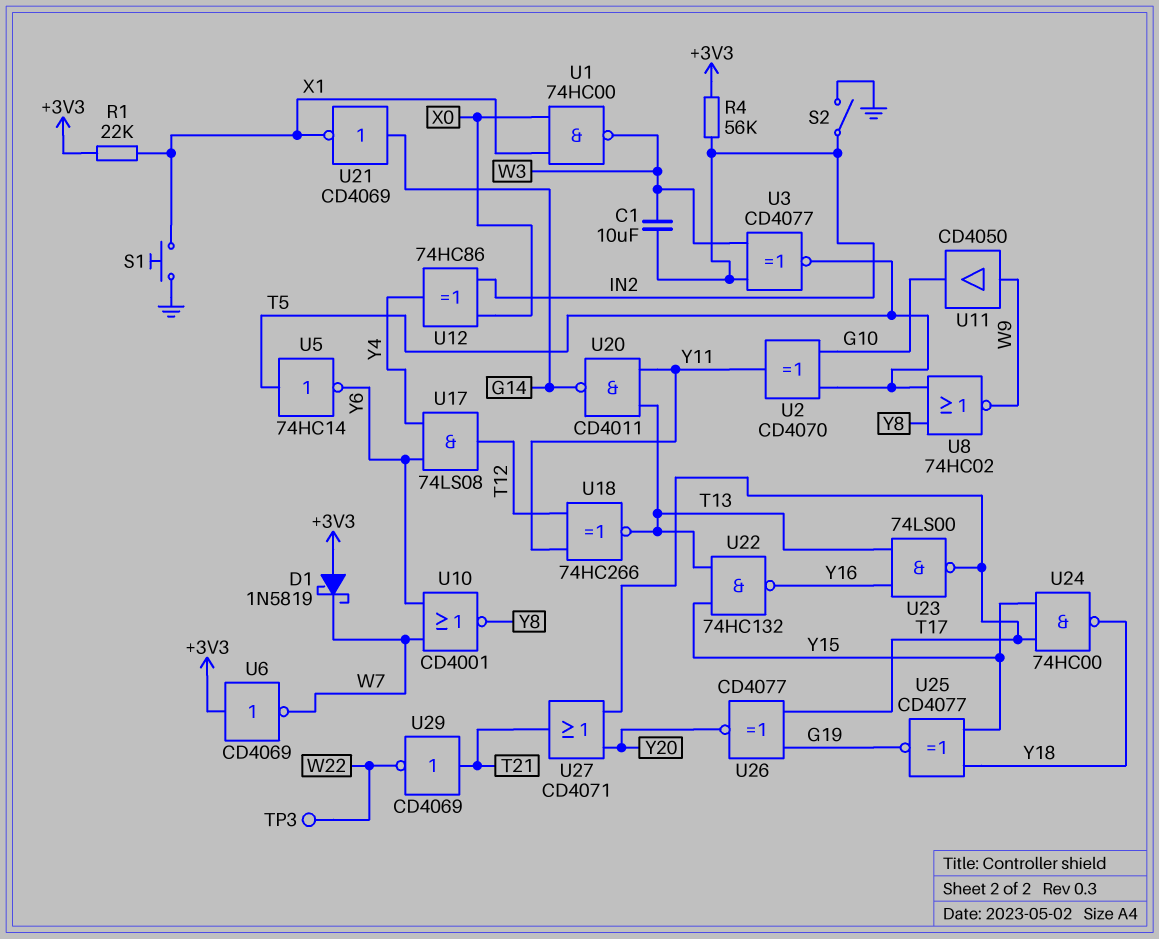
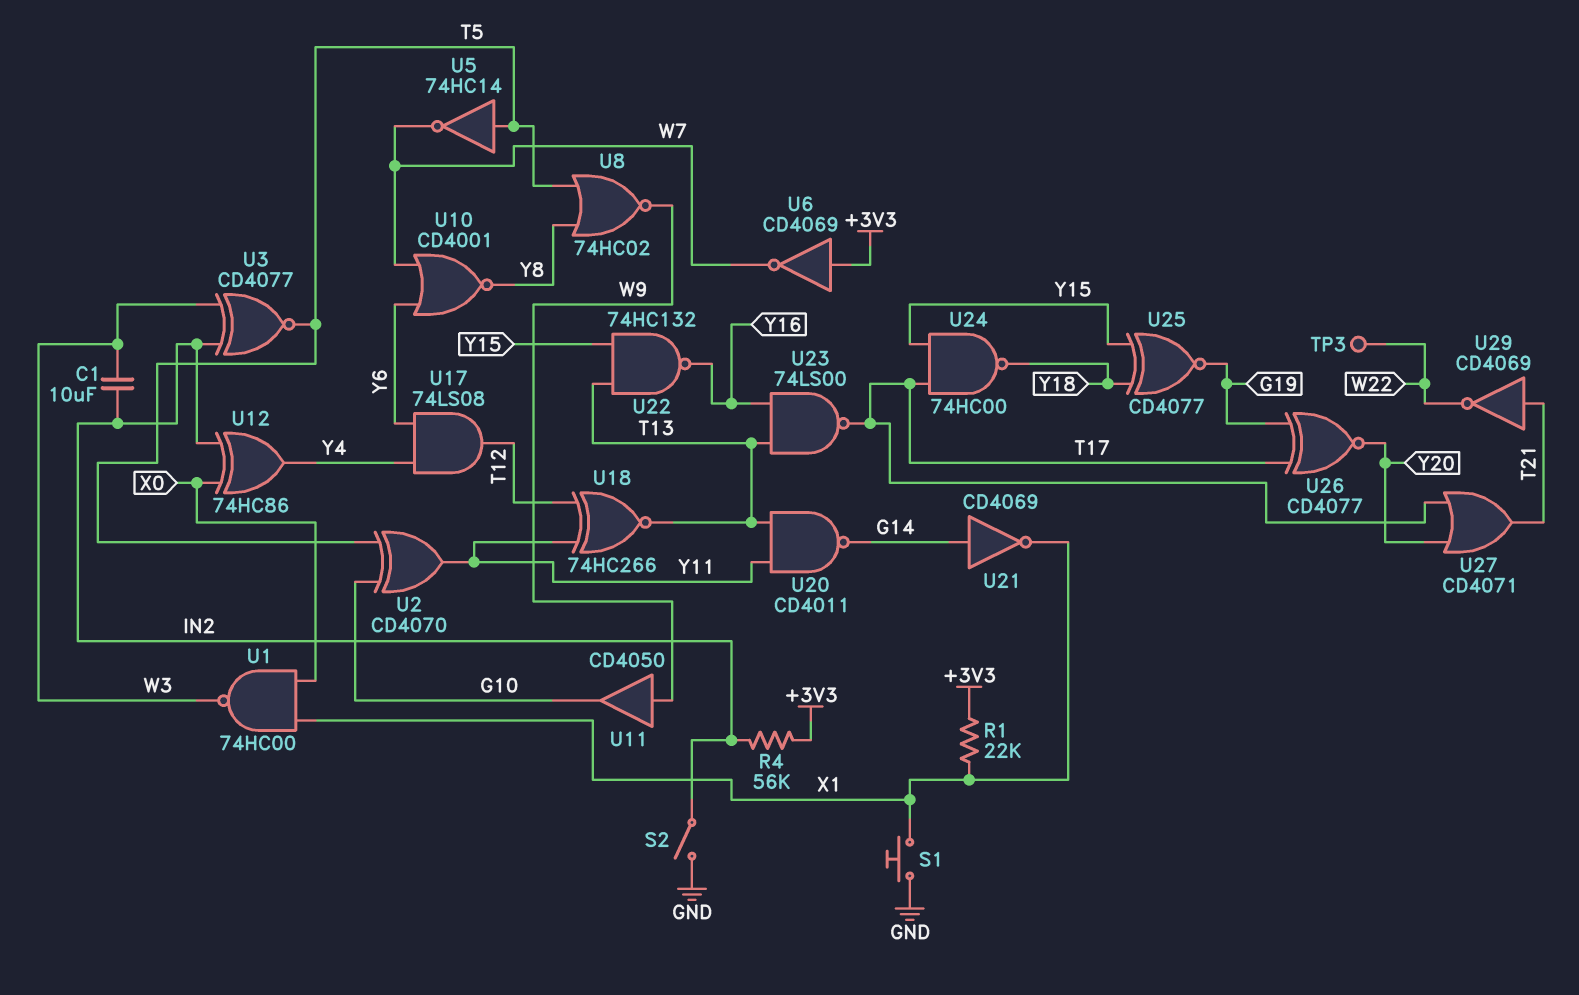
D1: schottky 1N5819 (A +3V3, K W7) -> none
U5: NOT 74HC14 (in T5, out Y6) -> NOT 74HC14 (in T5, out W7)

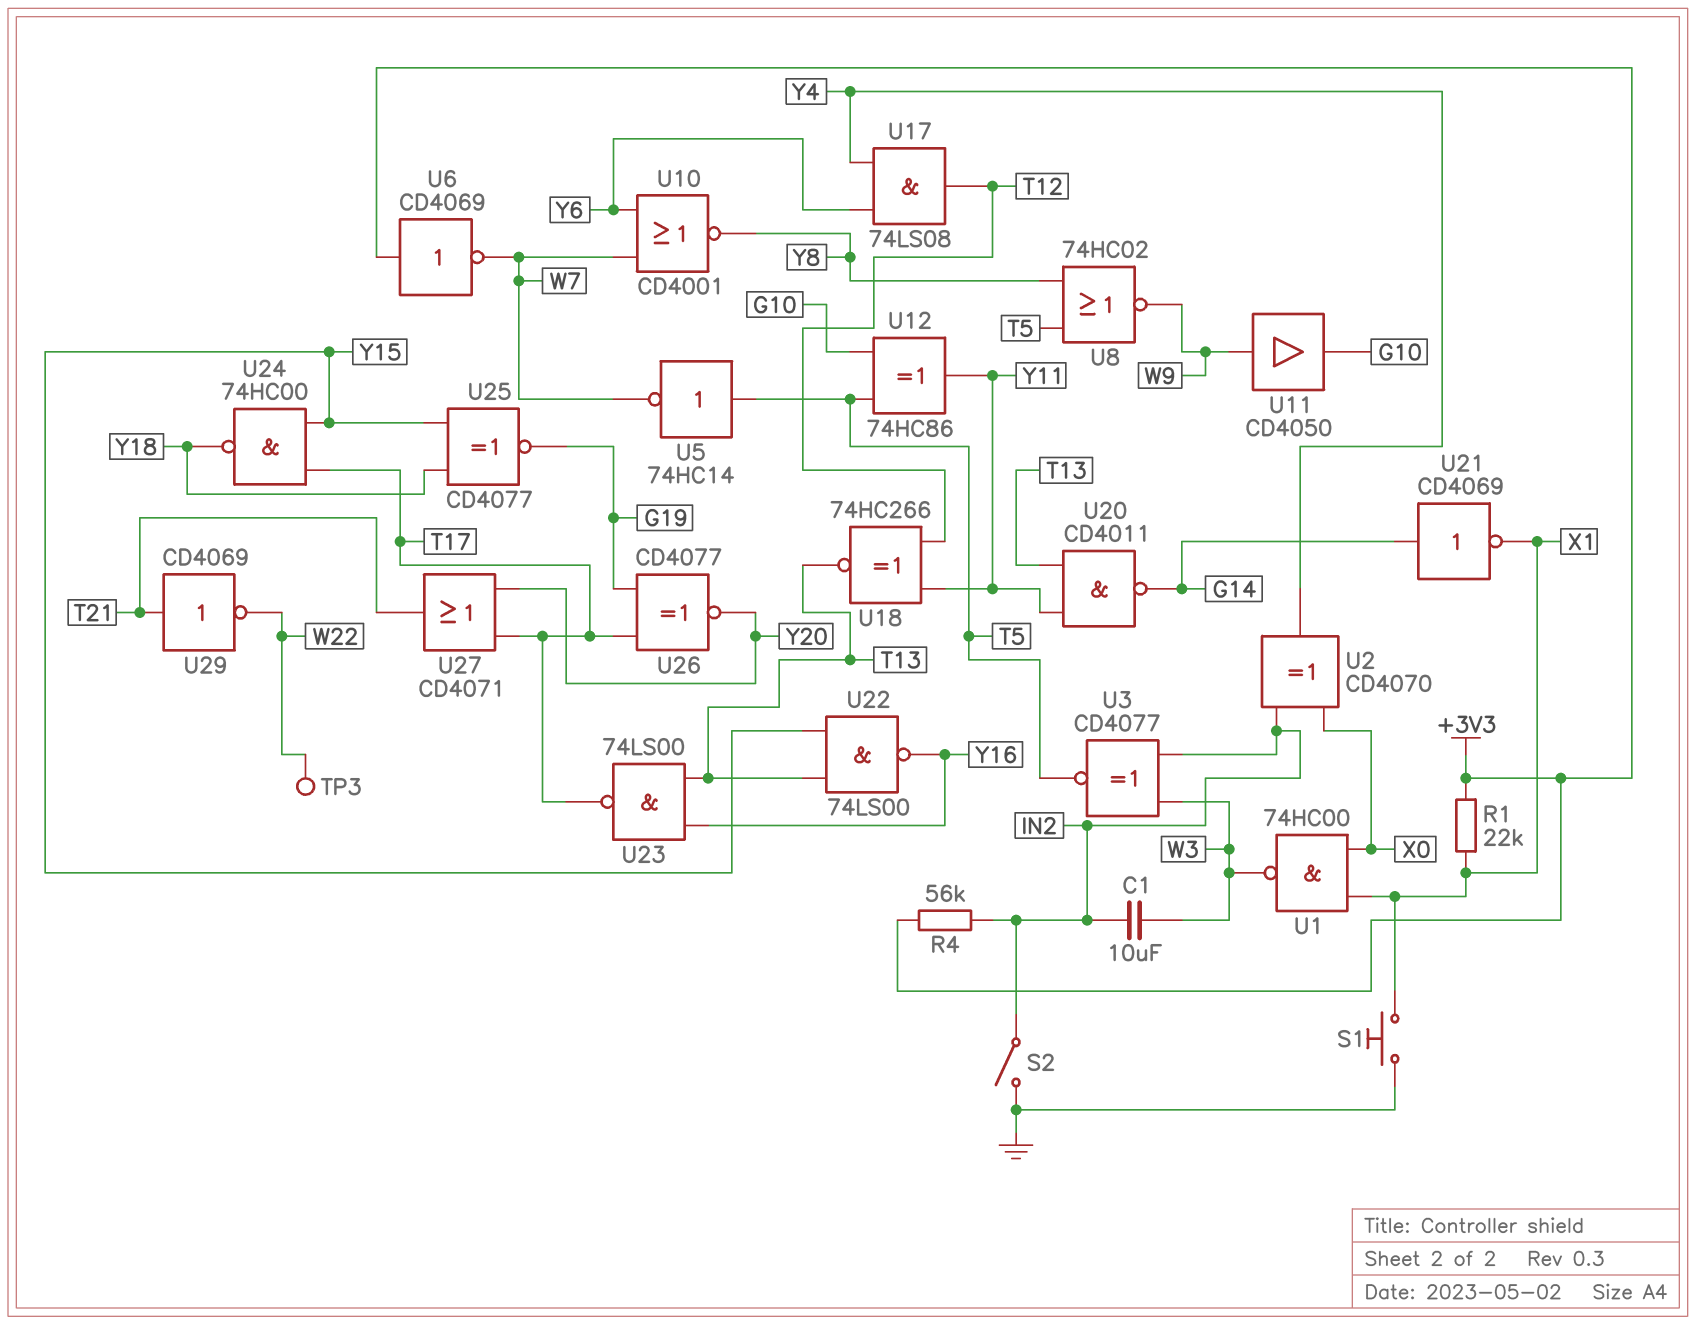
U2: XOR CD4070 (in G10, in T5, out Y11) -> XOR CD4070 (in IN2, in X0, out Y4)
U12: XOR 74HC86 (in IN2, in X0, out Y4) -> XOR 74HC86 (in G10, in T5, out Y11)
U22: NAND 74HC132 (in T13, in Y15, out Y16) -> NAND 74LS00 (in T13, in Y15, out Y16)

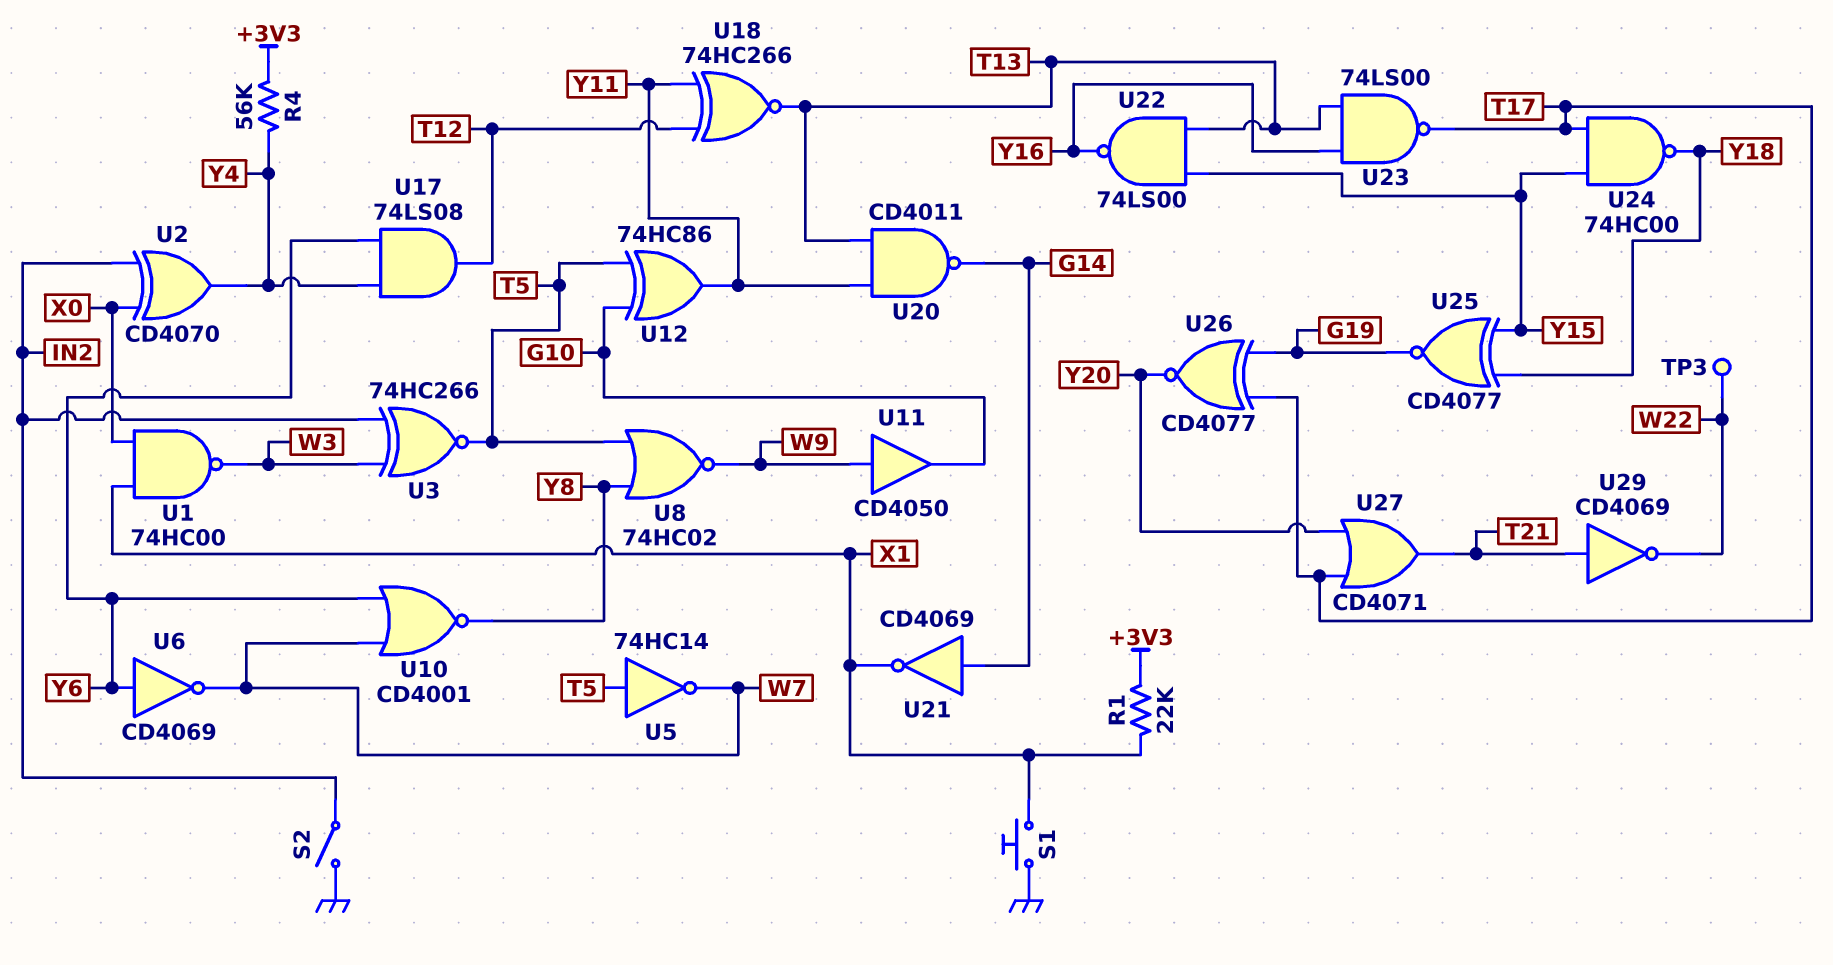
C1: 10uF (IN2, W3) -> none
R4: 56k (+3V3, IN2) -> 56k (+3V3, Y4)
U3: XNOR CD4077 (in IN2, in W3, out T5) -> XNOR 74HC266 (in IN2, in W3, out T5)
U6: NOT CD4069 (in +3V3, out W7) -> NOT CD4069 (in Y6, out W7)

